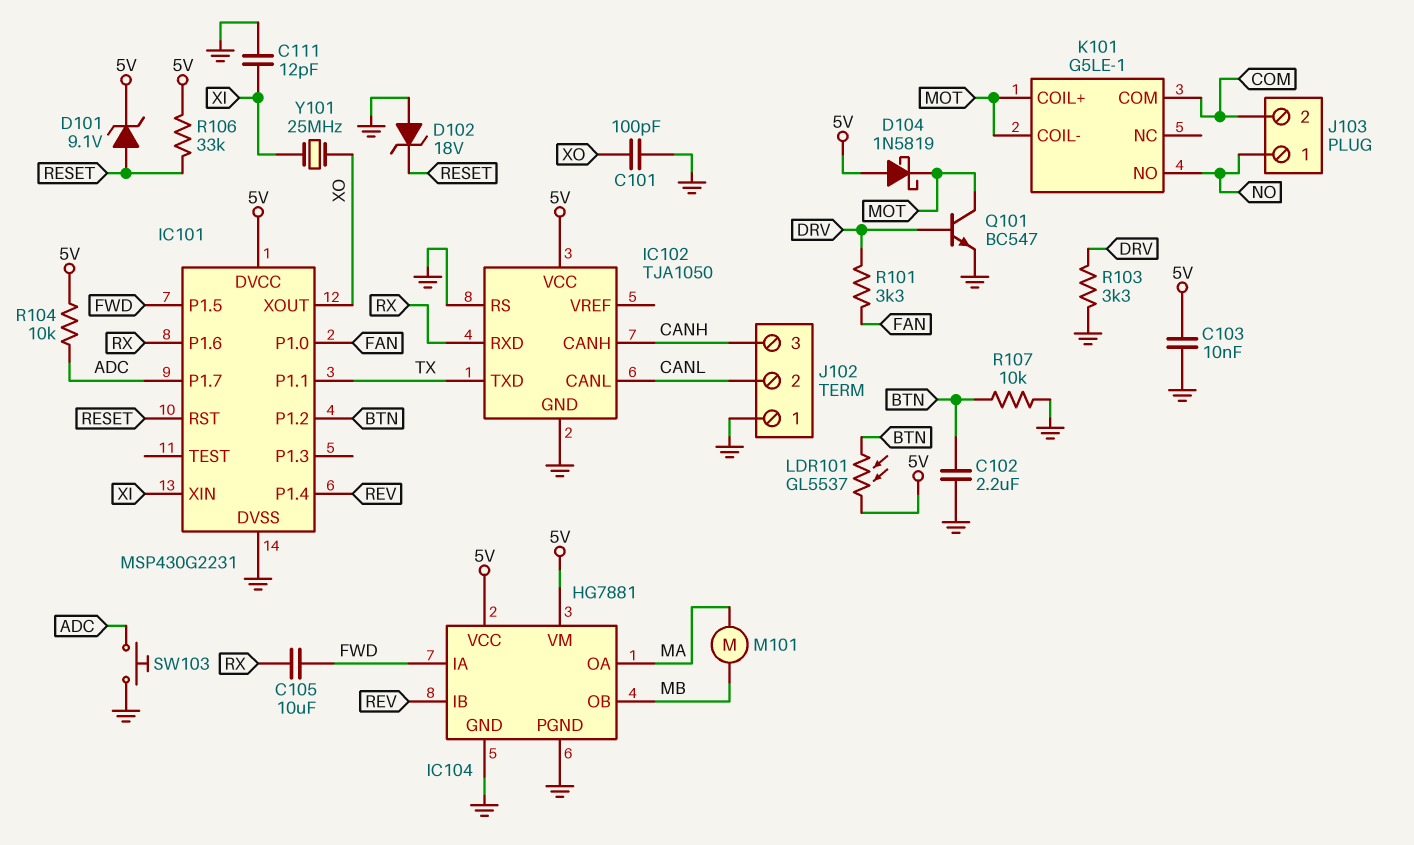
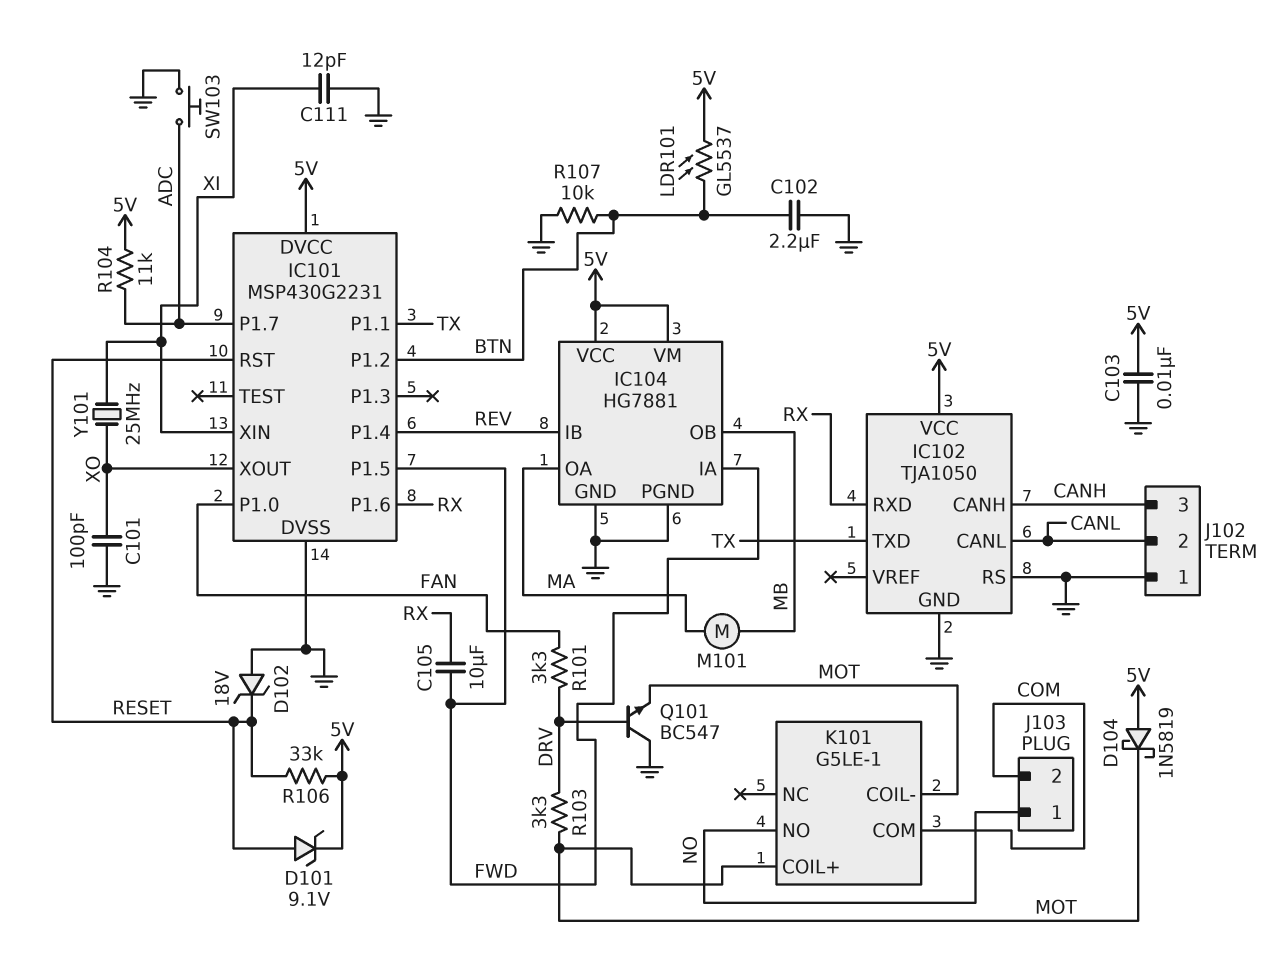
Q101: NPN BC547 (B DRV, C MOT, E GND) -> NPN BC547 (B DRV, C GND, E MOT)
R103: 3.3k (DRV, GND) -> 3.3k (DRV, MOT)
R104: 10k (5V, ADC) -> 11k (5V, ADC)

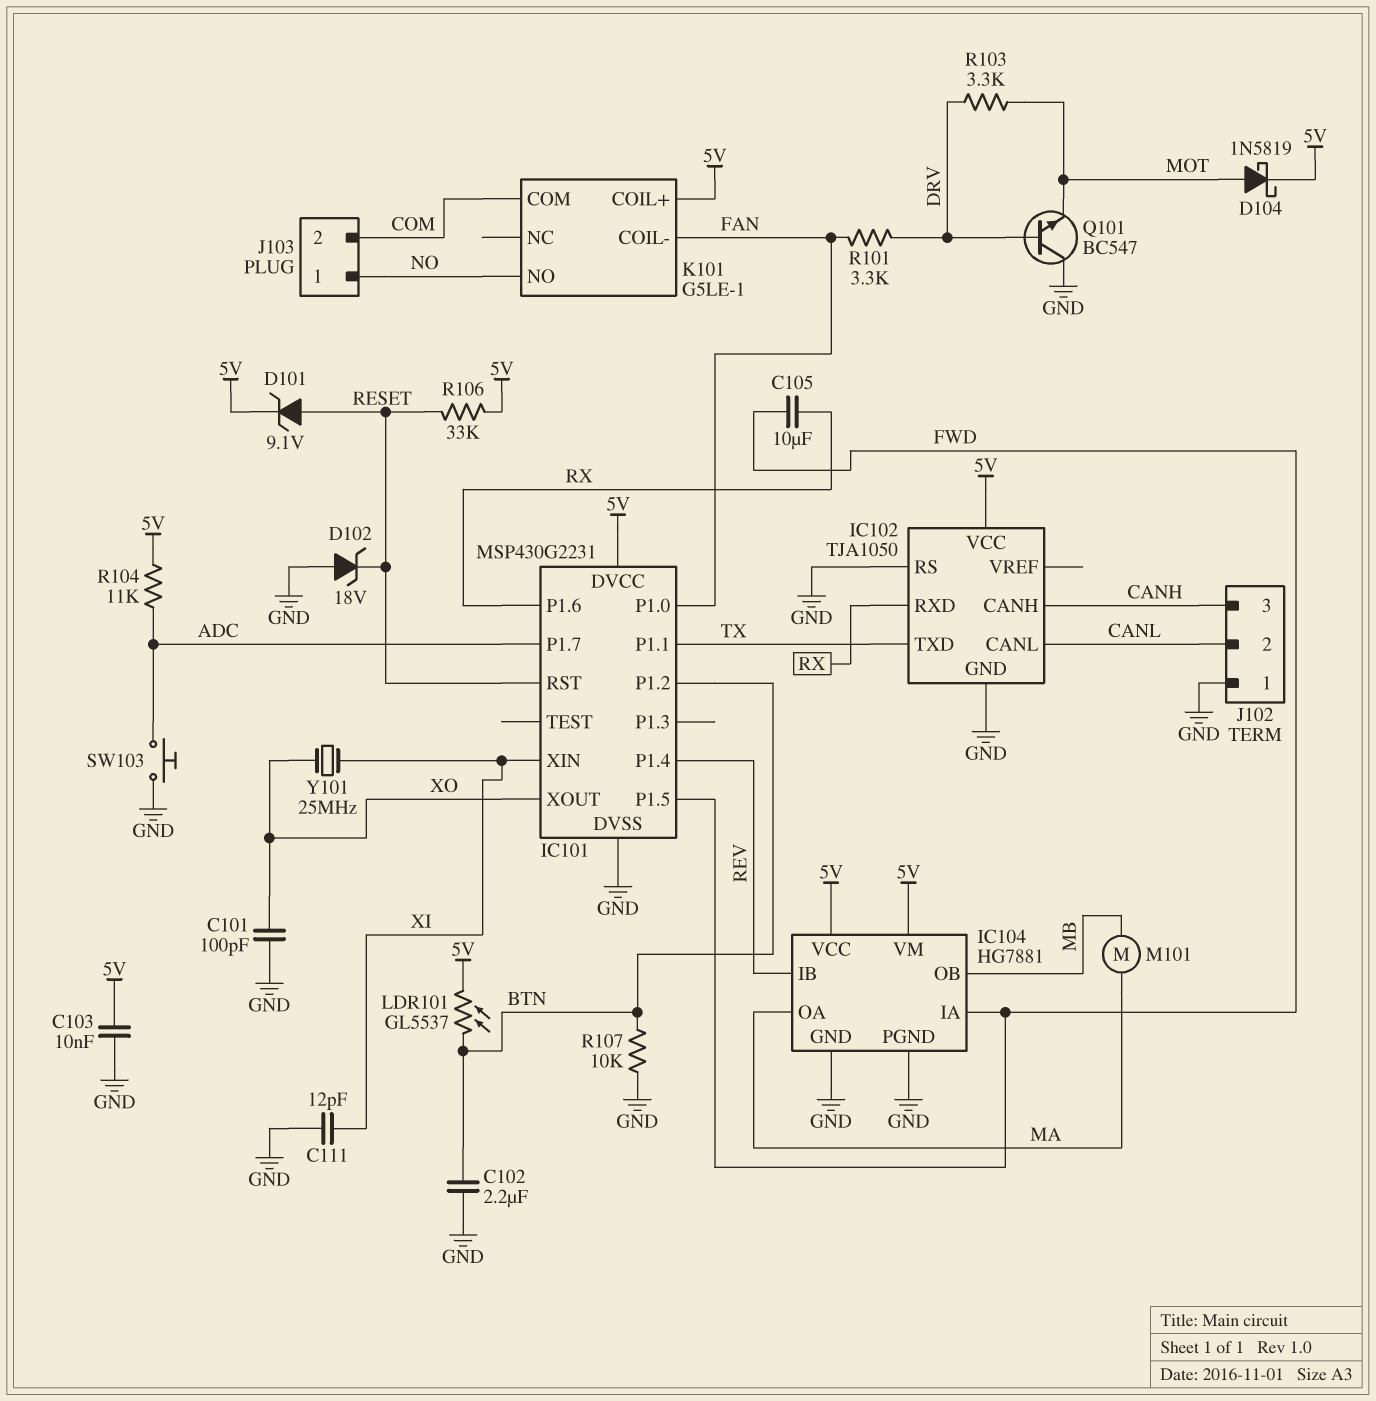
D104: schottky 1N5819 (A 5V, K MOT) -> schottky 1N5819 (A MOT, K 5V)
K101 pin COIL+: MOT -> 5V
K101 pin COIL-: MOT -> FAN

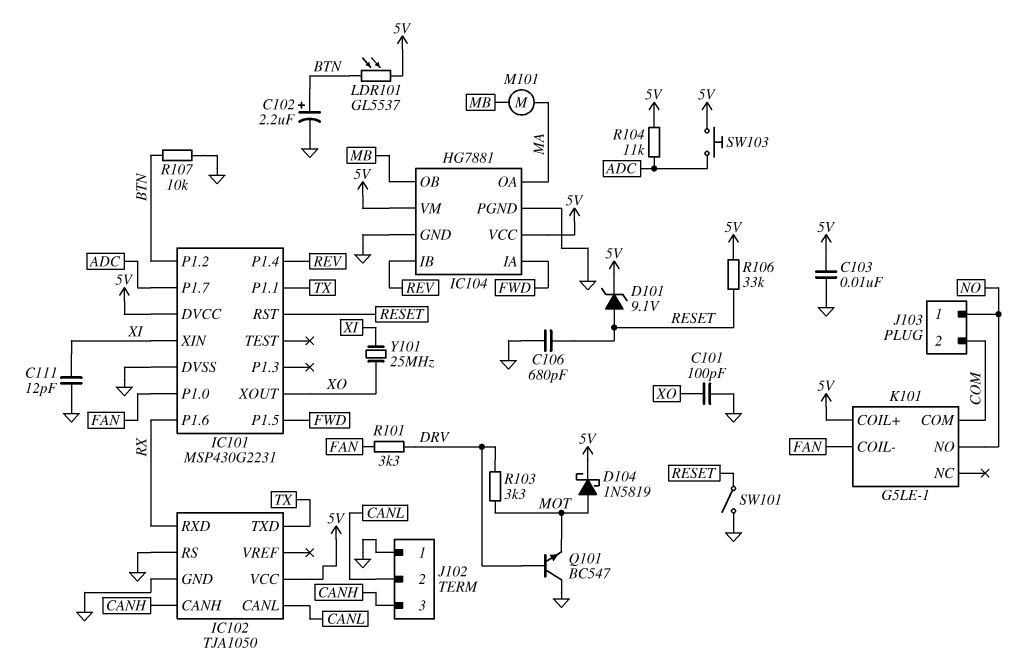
C102: 2.2uF (BTN, GND) -> 2.2uF (plus BTN, minus GND)
C105: 10uF (FWD, RX) -> none
C106: none -> 680pF (GND, RESET)
D102: zener 18V (A GND, K RESET) -> none
SW101: none -> switch (GND, RESET)
SW103: button (ADC, GND) -> button (5V, ADC)

